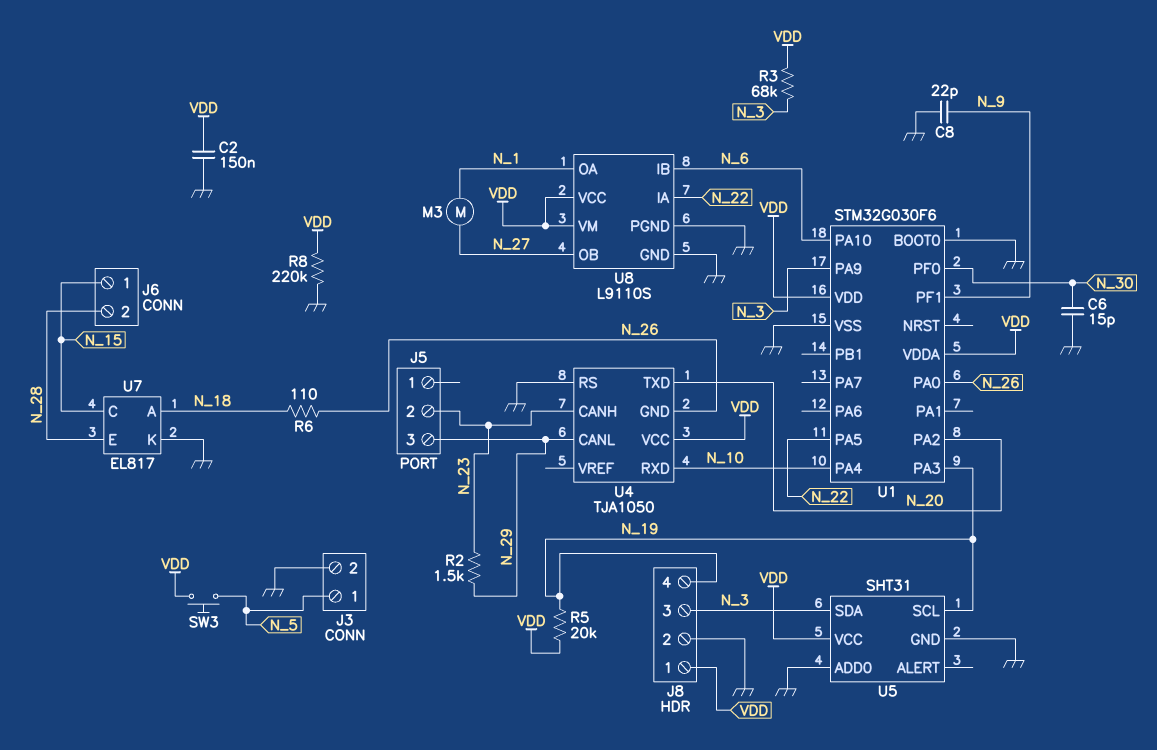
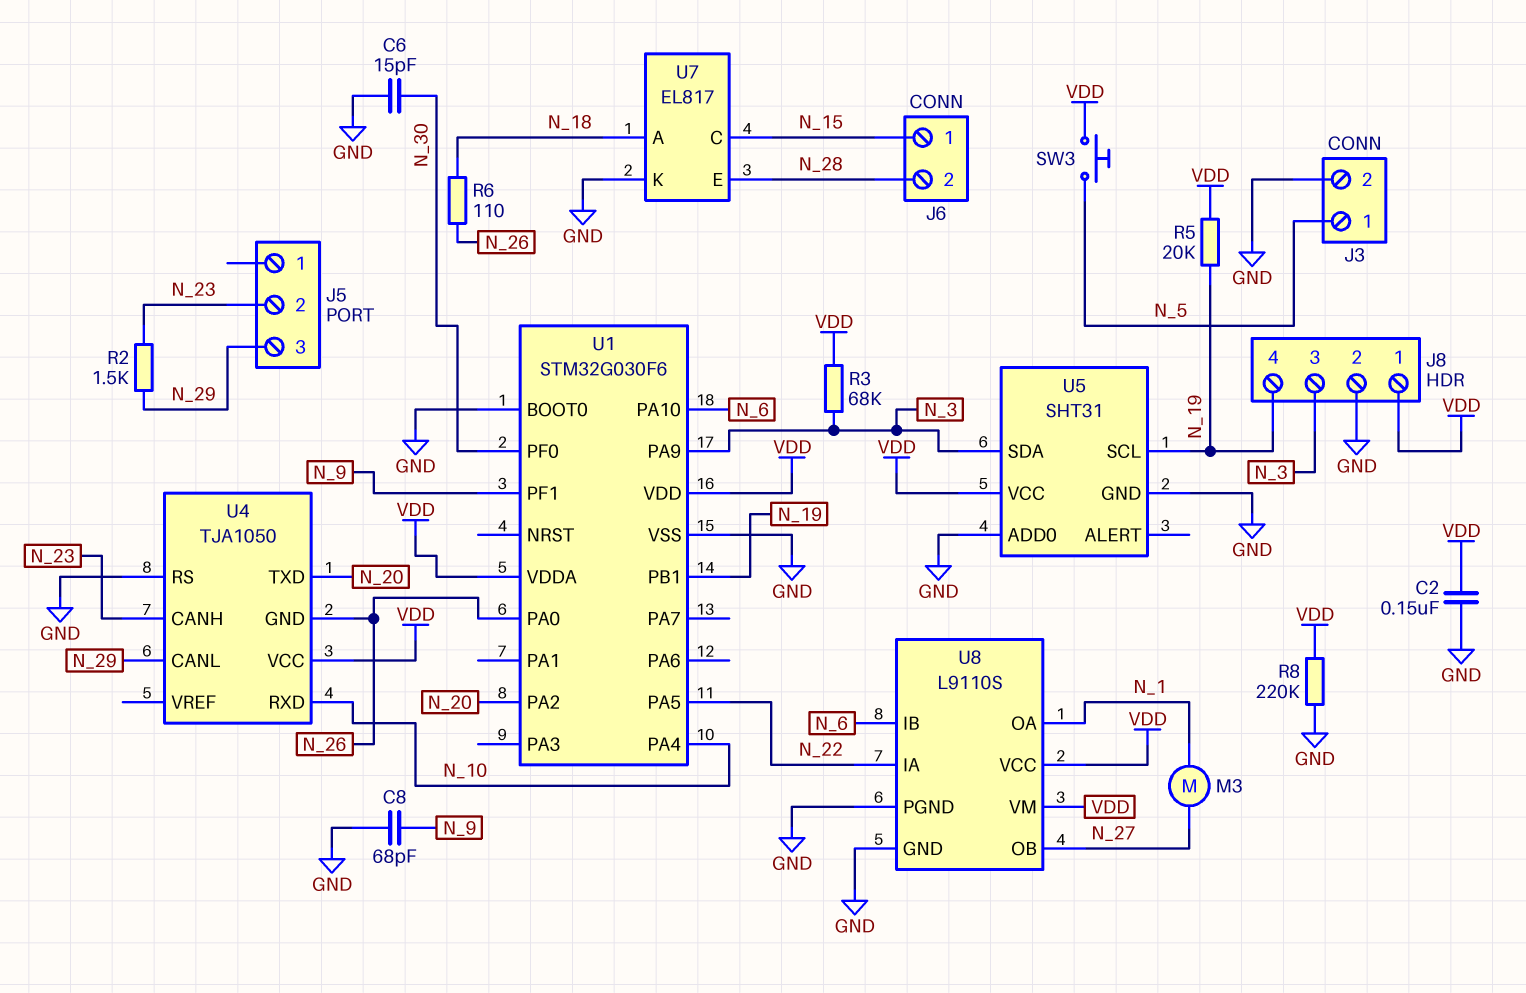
C8: 22pF (GND, N_9) -> 68pF (GND, N_9)
U1 pin PA3: N_19 -> none
U1 pin PB1: none -> N_19

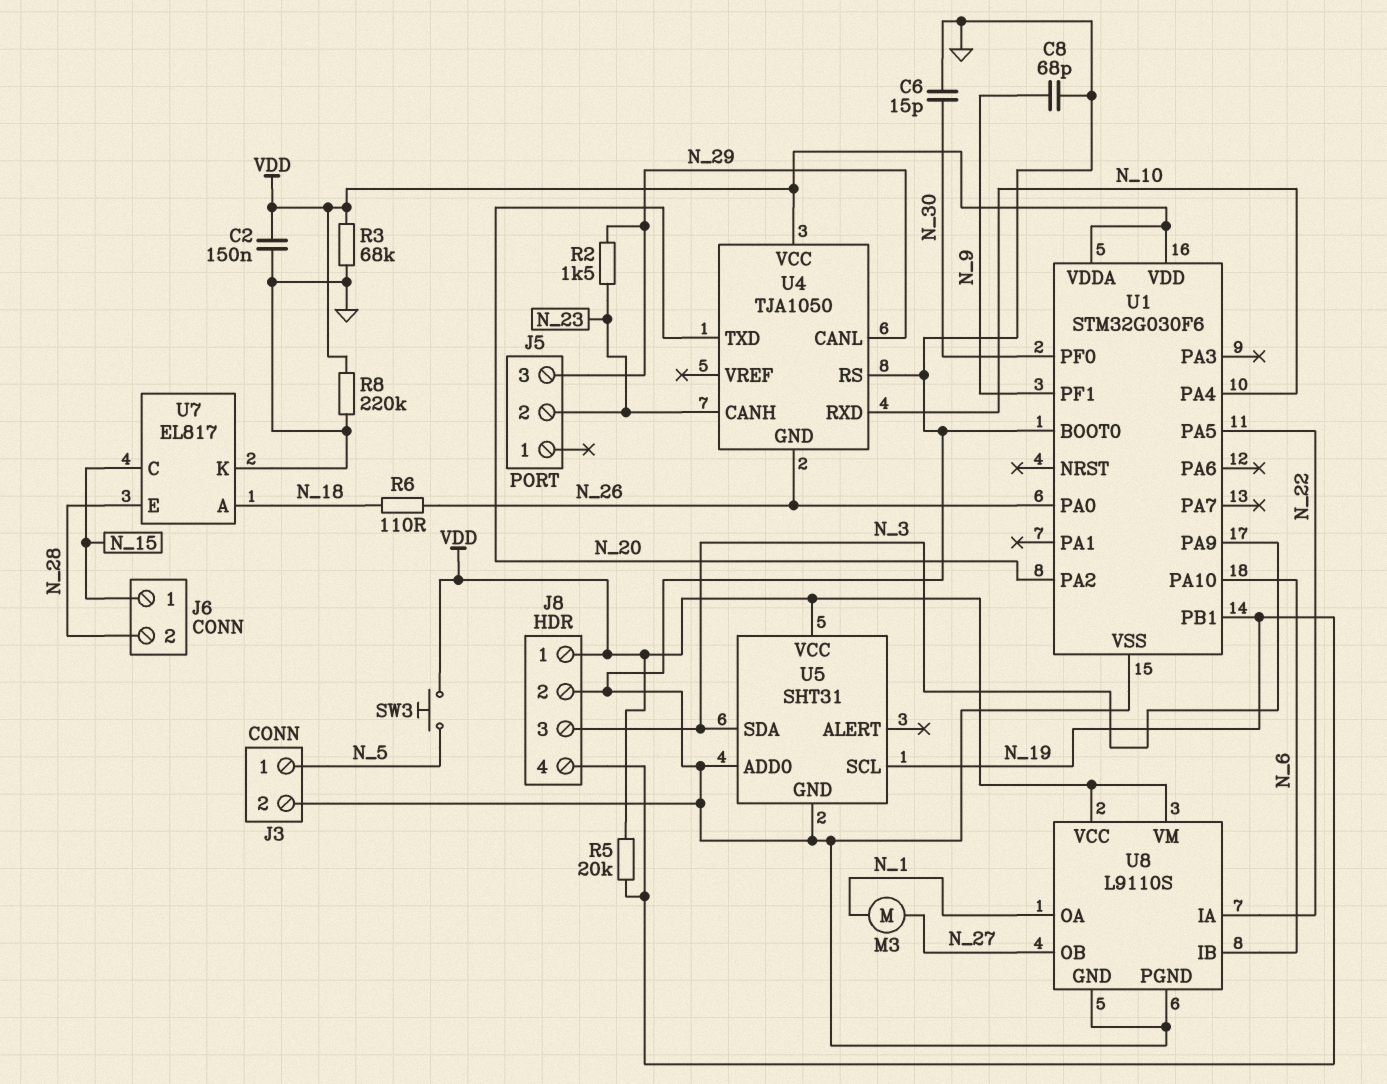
R3: 68k (N_3, VDD) -> 68k (GND, VDD)

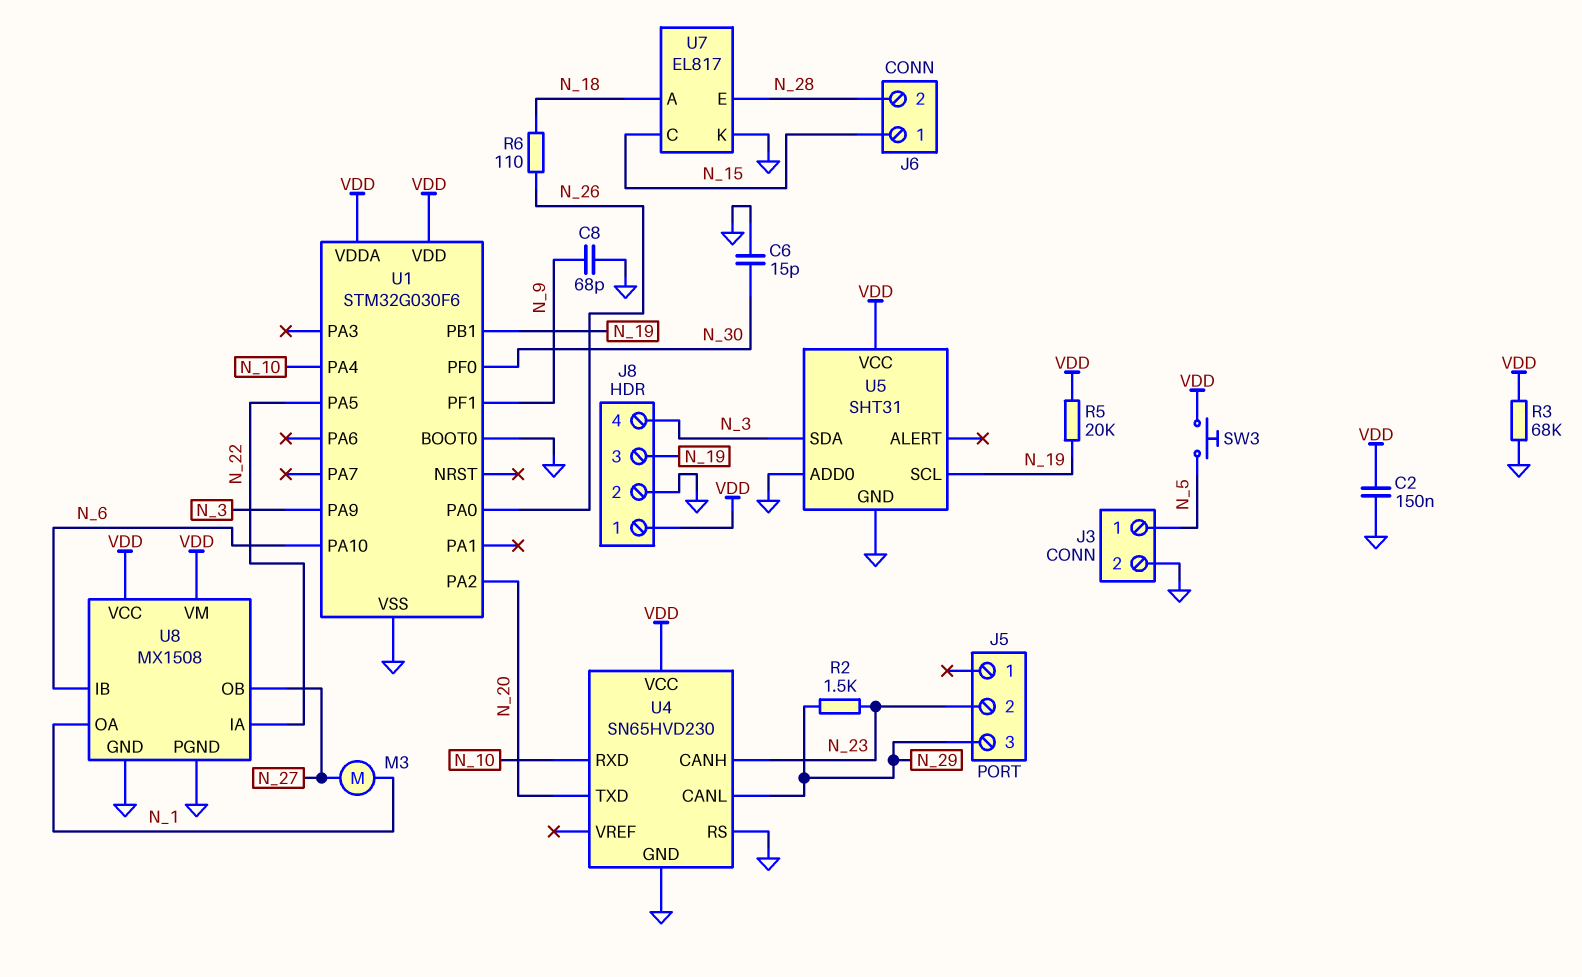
J8 pin 3: N_3 -> N_19
J8 pin 4: N_19 -> N_3
R8: 220k (GND, VDD) -> none
U4: TJA1050 -> SN65HVD230
U4 pin GND: N_26 -> GND
U8: L9110S -> MX1508

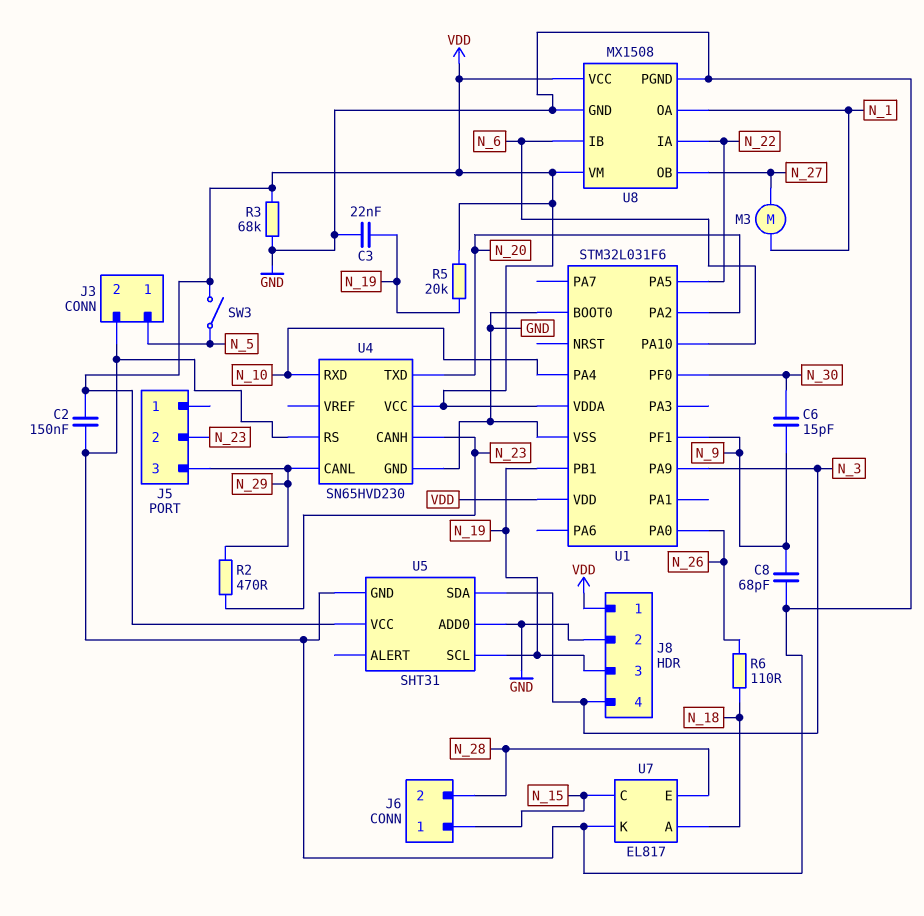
C3: none -> 22nF (GND, N_19)
C6: 15pF (GND, N_30) -> 15pF (N_9, N_30)
R2: 1.5k (N_23, N_29) -> 470 (N_23, N_29)
SW3: button (N_5, VDD) -> switch (N_5, VDD)
U1: STM32G030F6 -> STM32L031F6

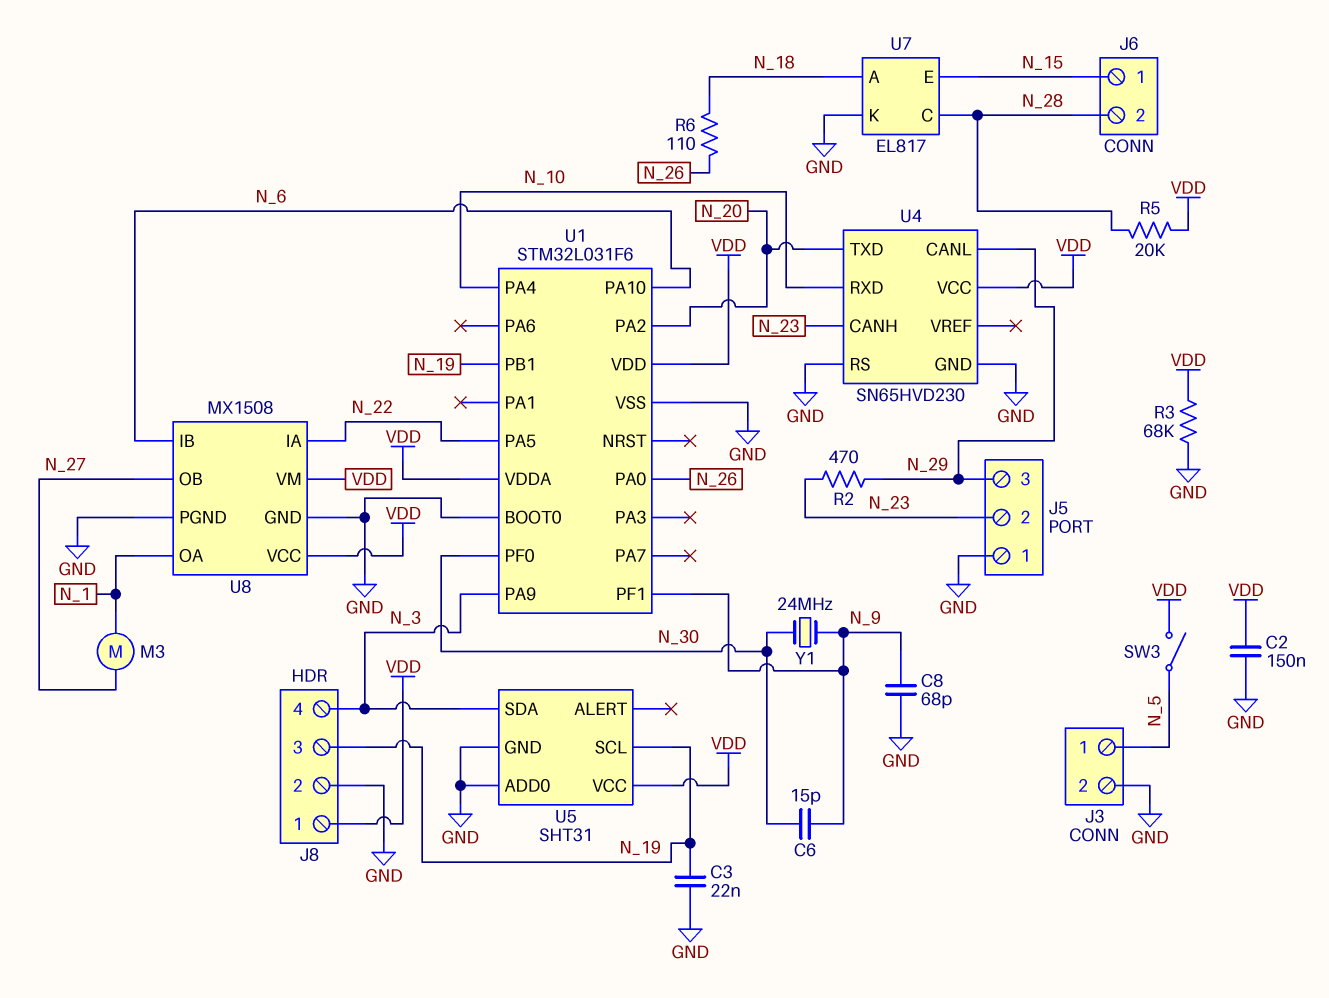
J5 pin 1: none -> GND
R5: 20k (N_19, VDD) -> 20k (N_28, VDD)
U7 pin C: N_15 -> N_28
U7 pin E: N_28 -> N_15
Y1: none -> 24MHz (N_9, N_30)

